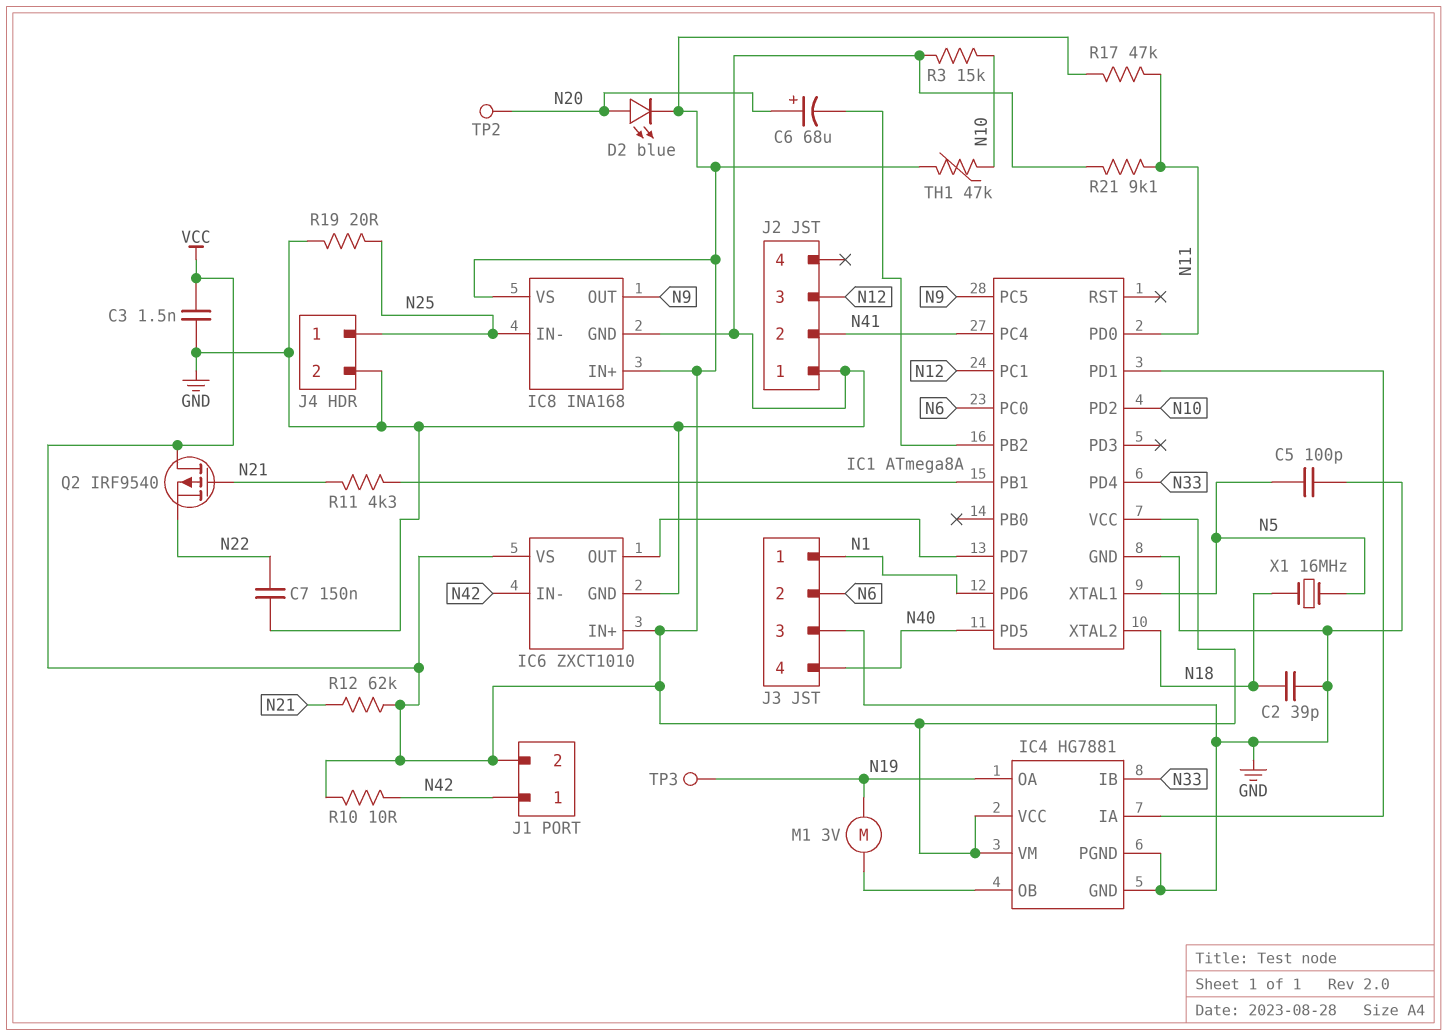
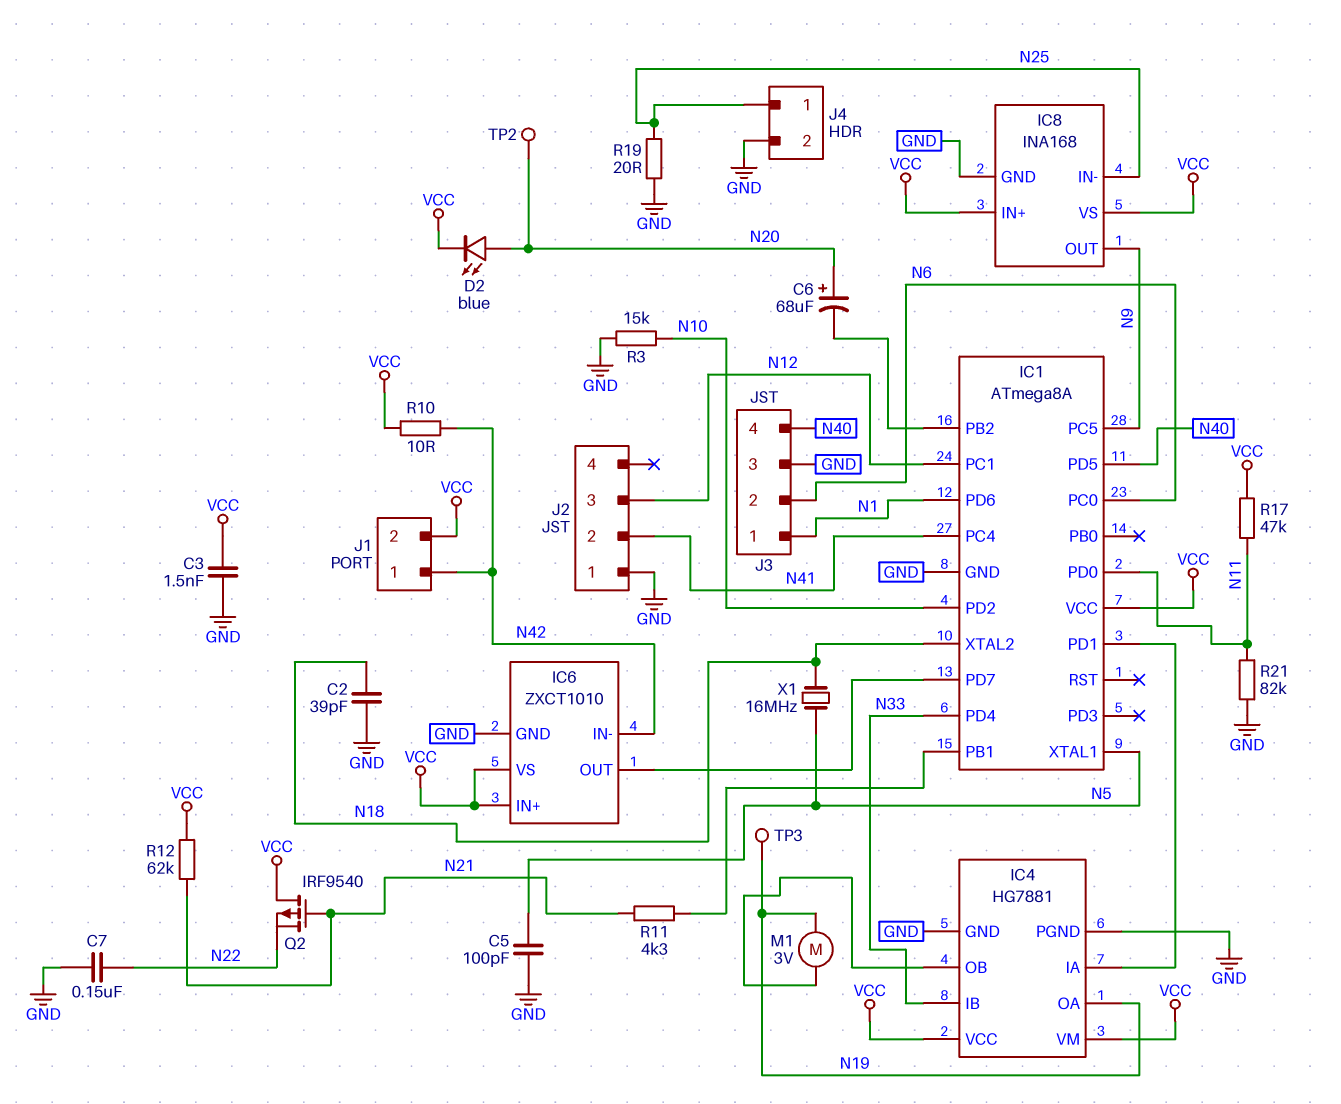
R21: 9.1k (GND, N11) -> 82k (GND, N11)
TH1: 47k (N10, VCC) -> none

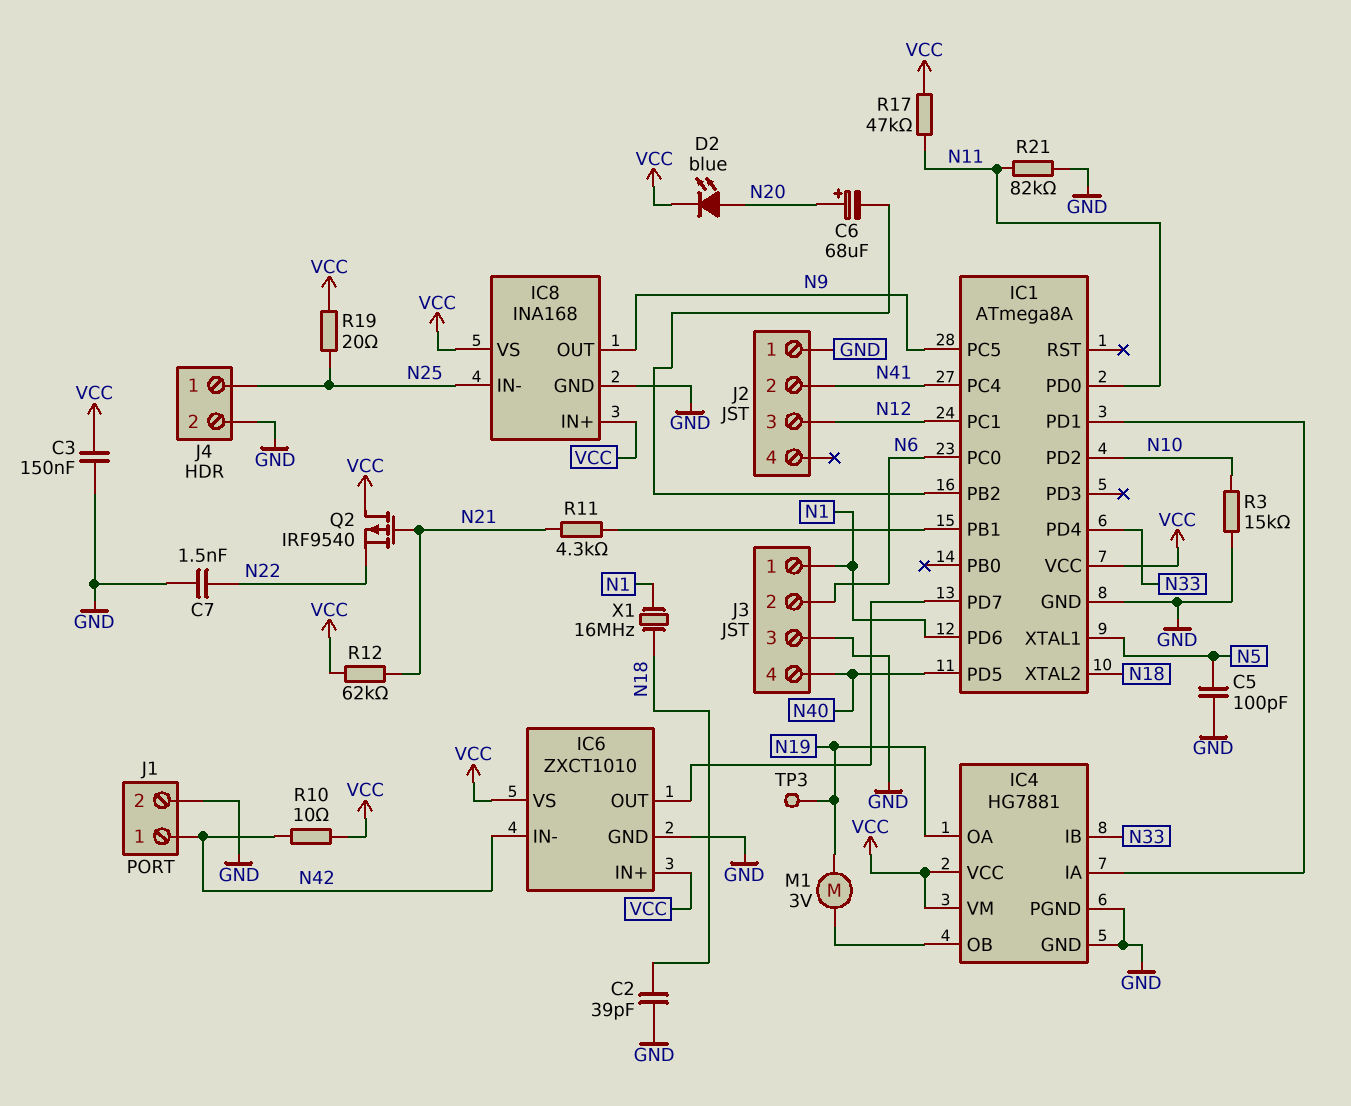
C3: 1.5nF (GND, VCC) -> 150nF (GND, VCC)
C7: 150nF (GND, N22) -> 1.5nF (GND, N22)
J1 pin 2: VCC -> GND
R19: 20 (GND, N25) -> 20 (N25, VCC)
TP2: test point (N20) -> none
X1: 16MHz (N5, N18) -> 16MHz (N1, N18)

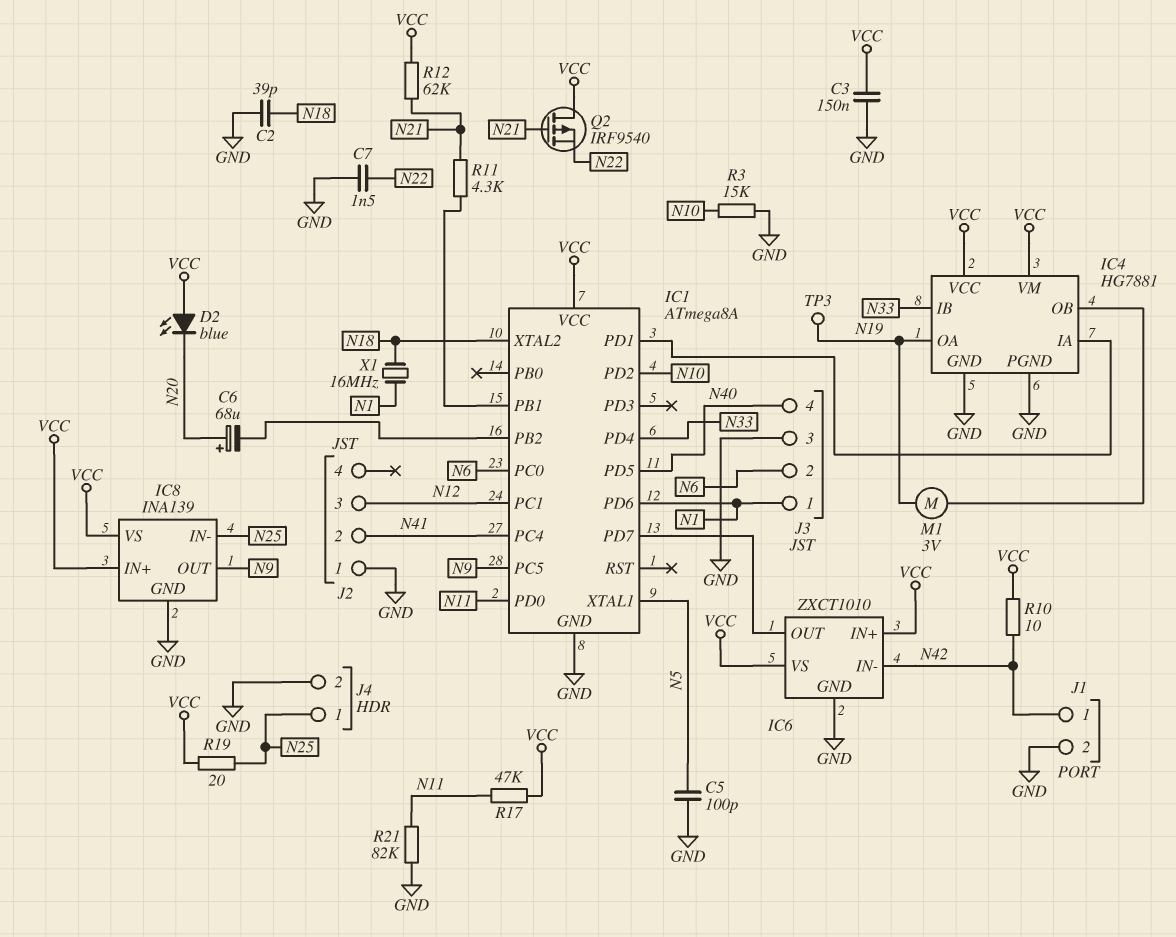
D2: LED blue (A N20, K VCC) -> LED blue (A VCC, K N20)
IC8: INA168 -> INA139

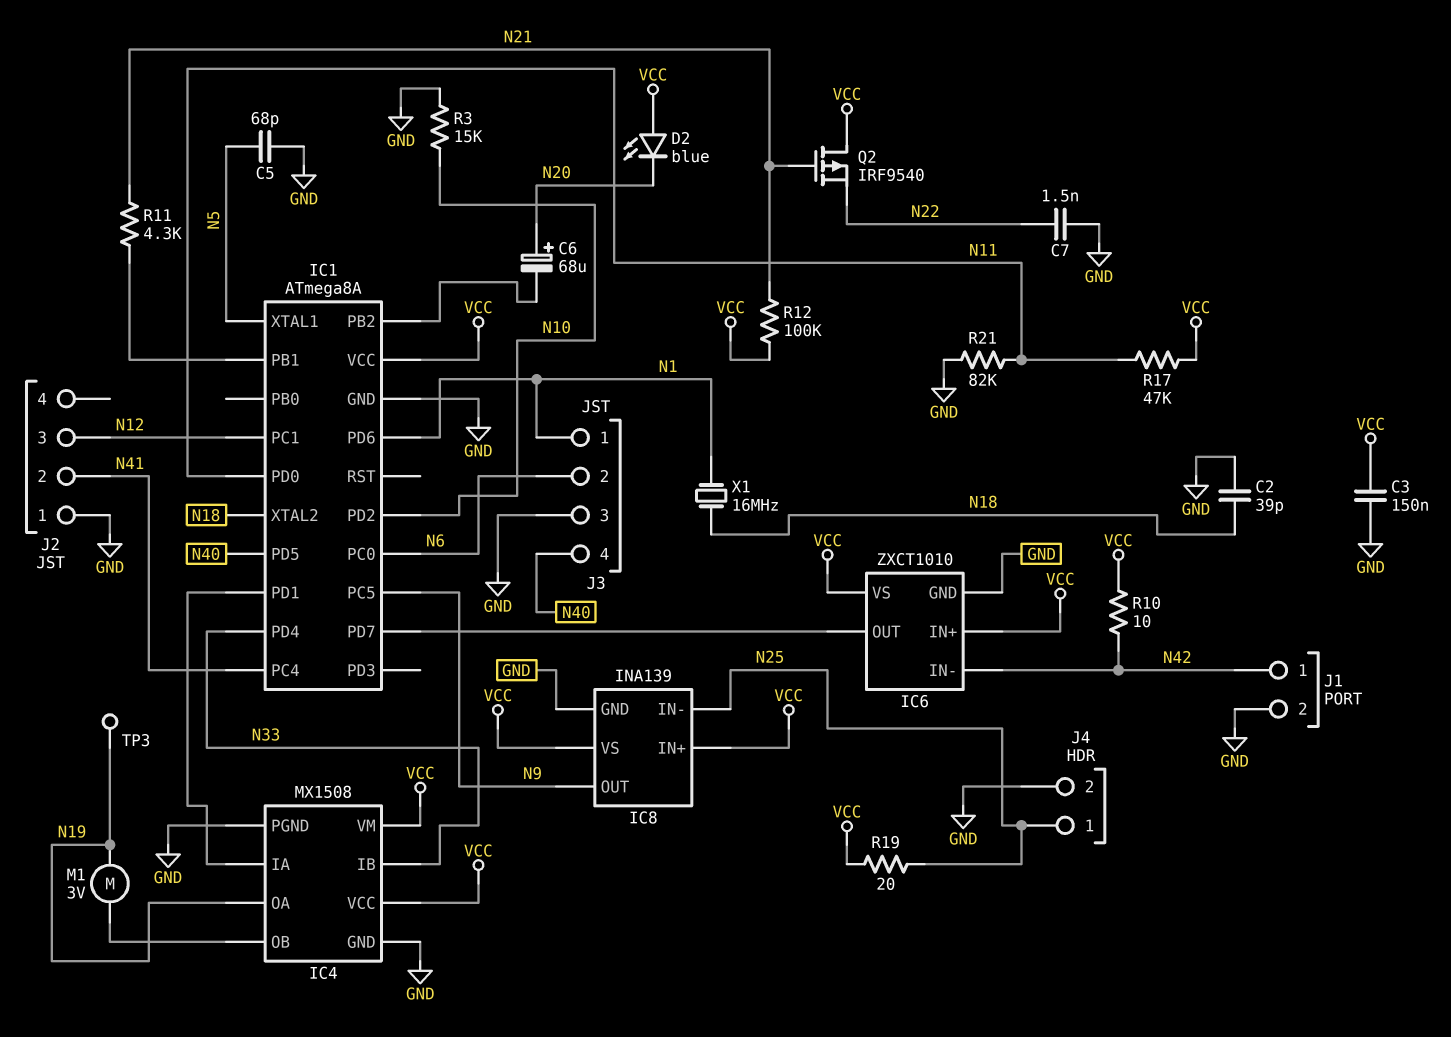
C5: 100pF (GND, N5) -> 68pF (GND, N5)
IC4: HG7881 -> MX1508
R12: 62k (N21, VCC) -> 100k (N21, VCC)

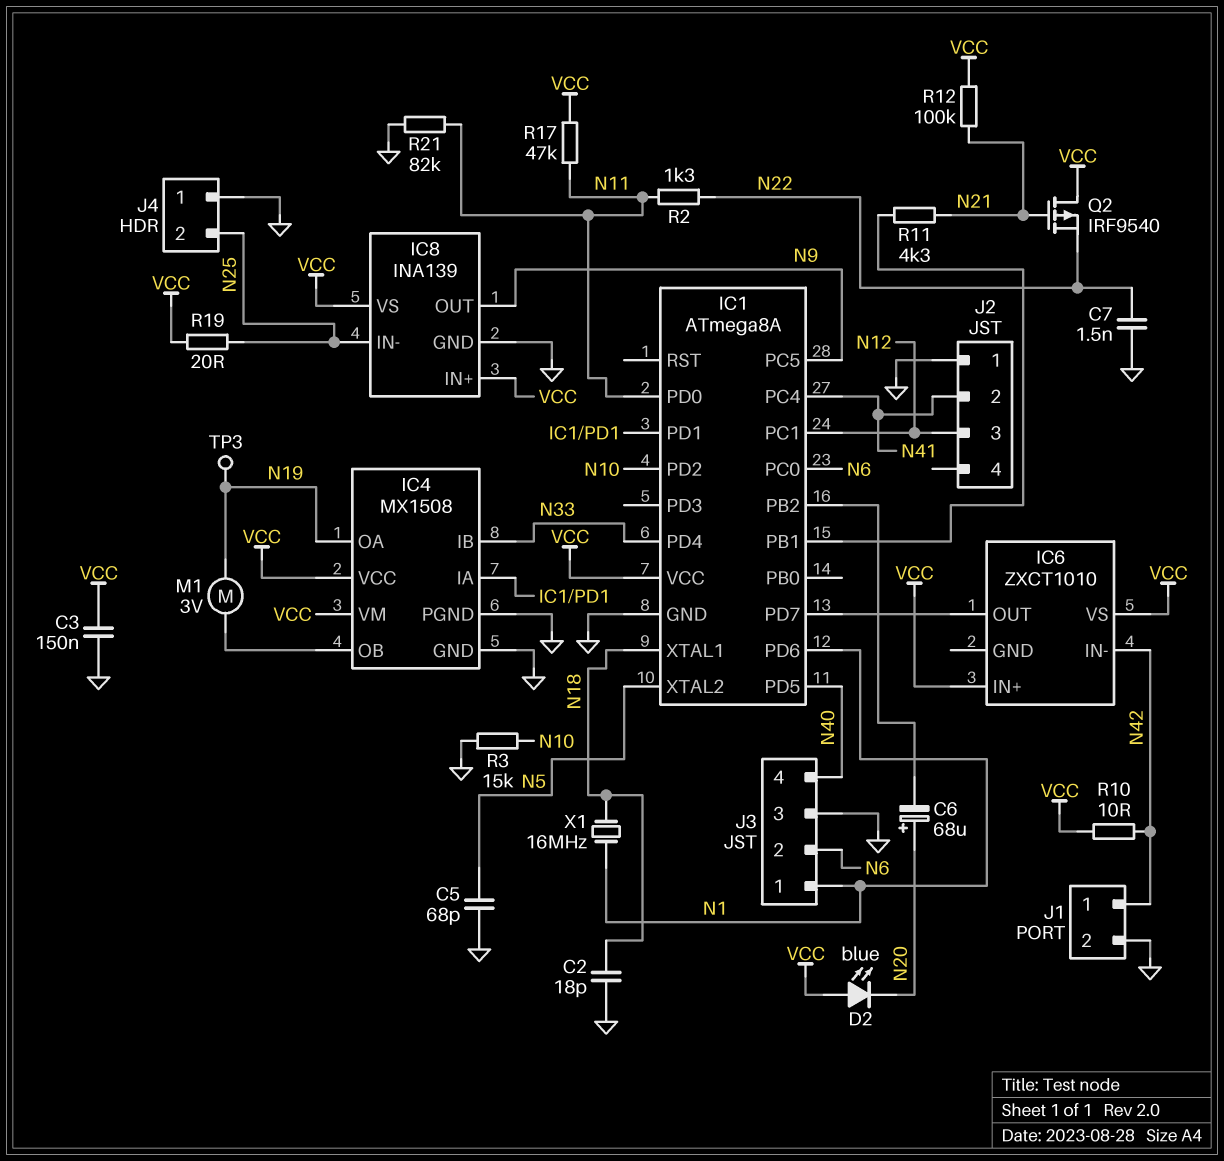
C2: 39pF (GND, N18) -> 18pF (GND, N18)
IC1 pin XTAL1: N5 -> N18
IC1 pin XTAL2: N18 -> N5
IC6 pin GND: GND -> none
J4 pin 1: N25 -> GND
J4 pin 2: GND -> N25
R2: none -> 1.3k (N11, N22)

